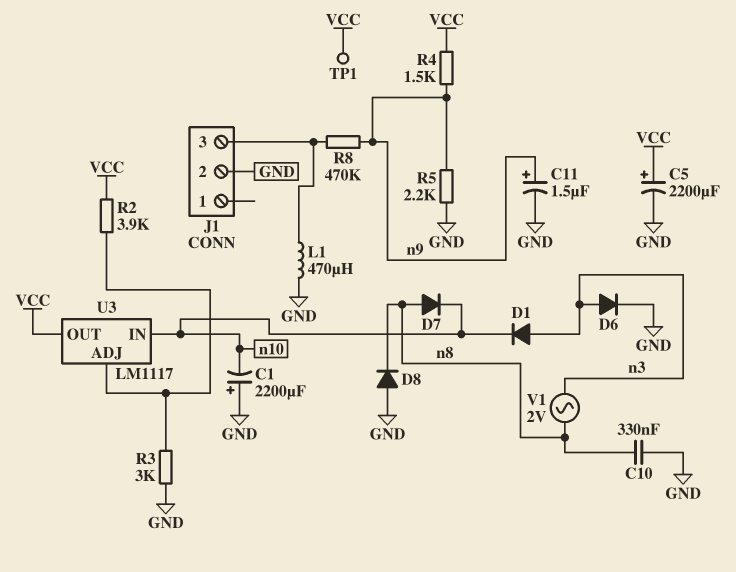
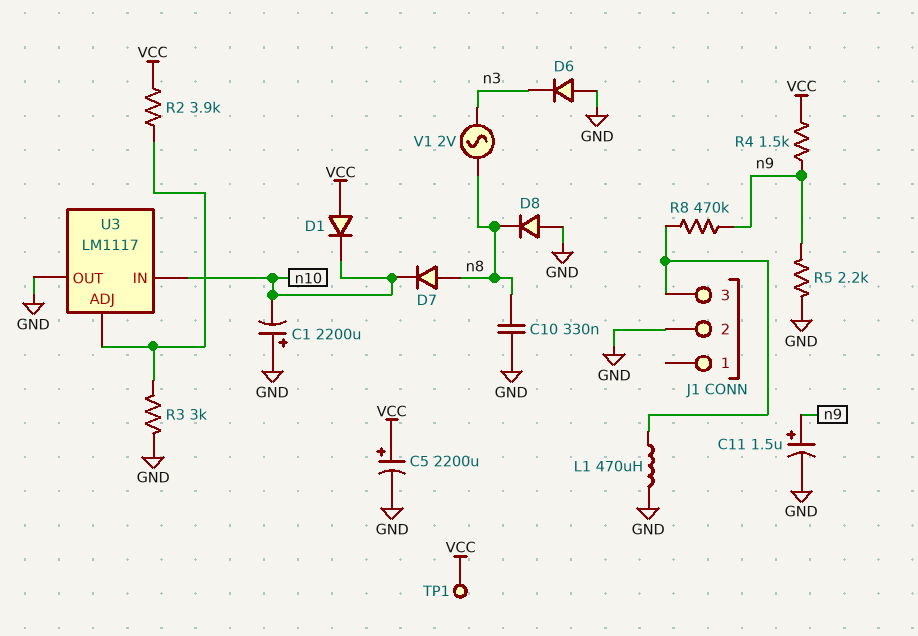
D1: diode (A n3, K n10) -> diode (A VCC, K n10)
D6: diode (A n3, K GND) -> diode (A GND, K n3)
U3 pin OUT: VCC -> GND

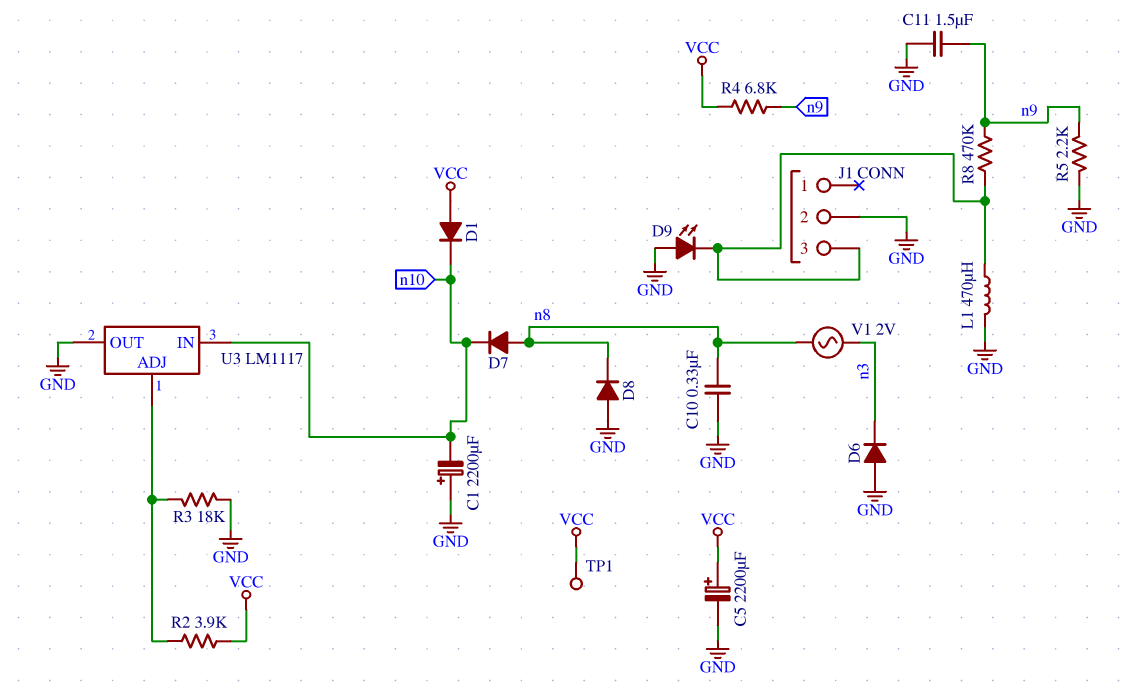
C11: 1.5uF (plus n9, minus GND) -> 1.5uF (GND, n9)
D9: none -> LED (A GND, K J1/3)
R3: 3k (GND, U3/ADJ) -> 18k (GND, U3/ADJ)
R4: 1.5k (VCC, n9) -> 6.8k (VCC, n9)

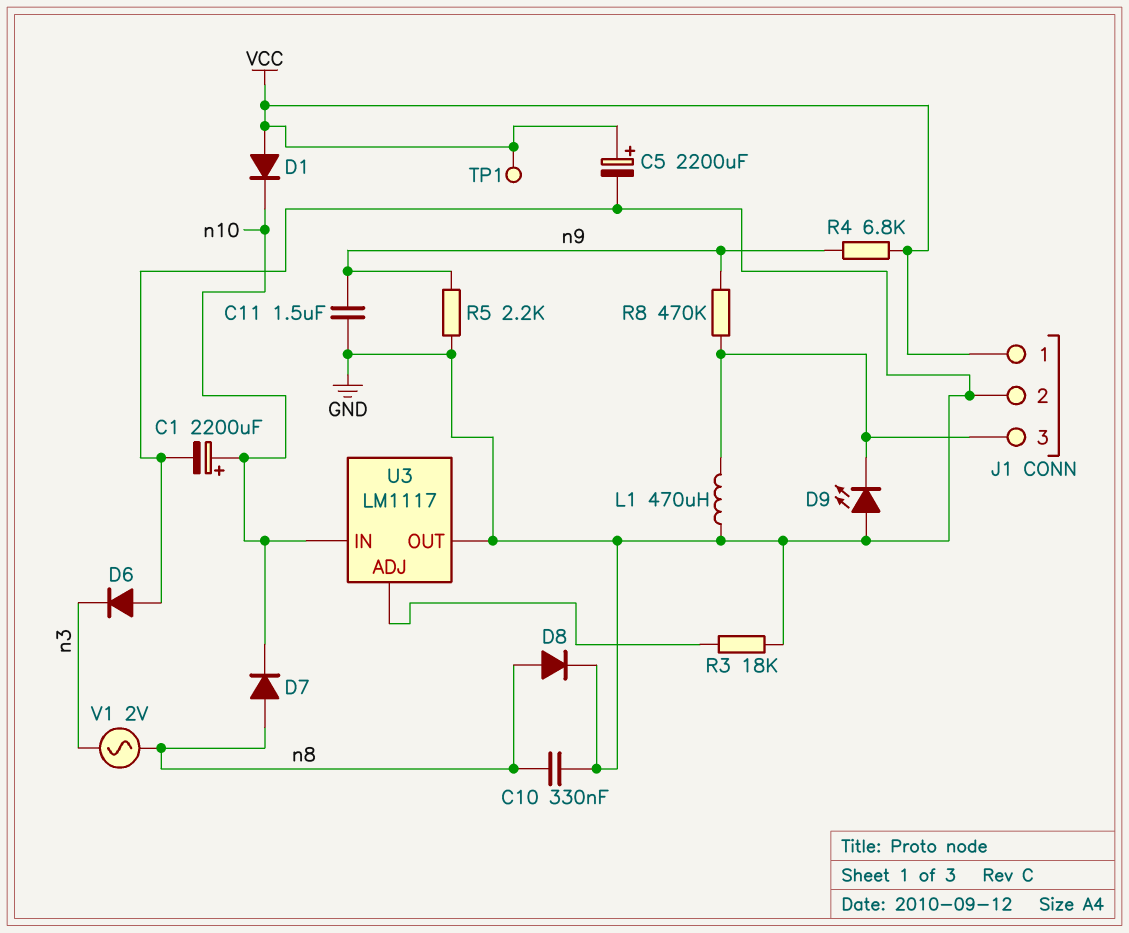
C1: 2200uF (plus GND, minus n10) -> 2200uF (plus n10, minus GND)
D8: diode (A GND, K n8) -> diode (A n8, K GND)
J1 pin 1: none -> VCC
R2: 3.9k (U3/ADJ, VCC) -> none

